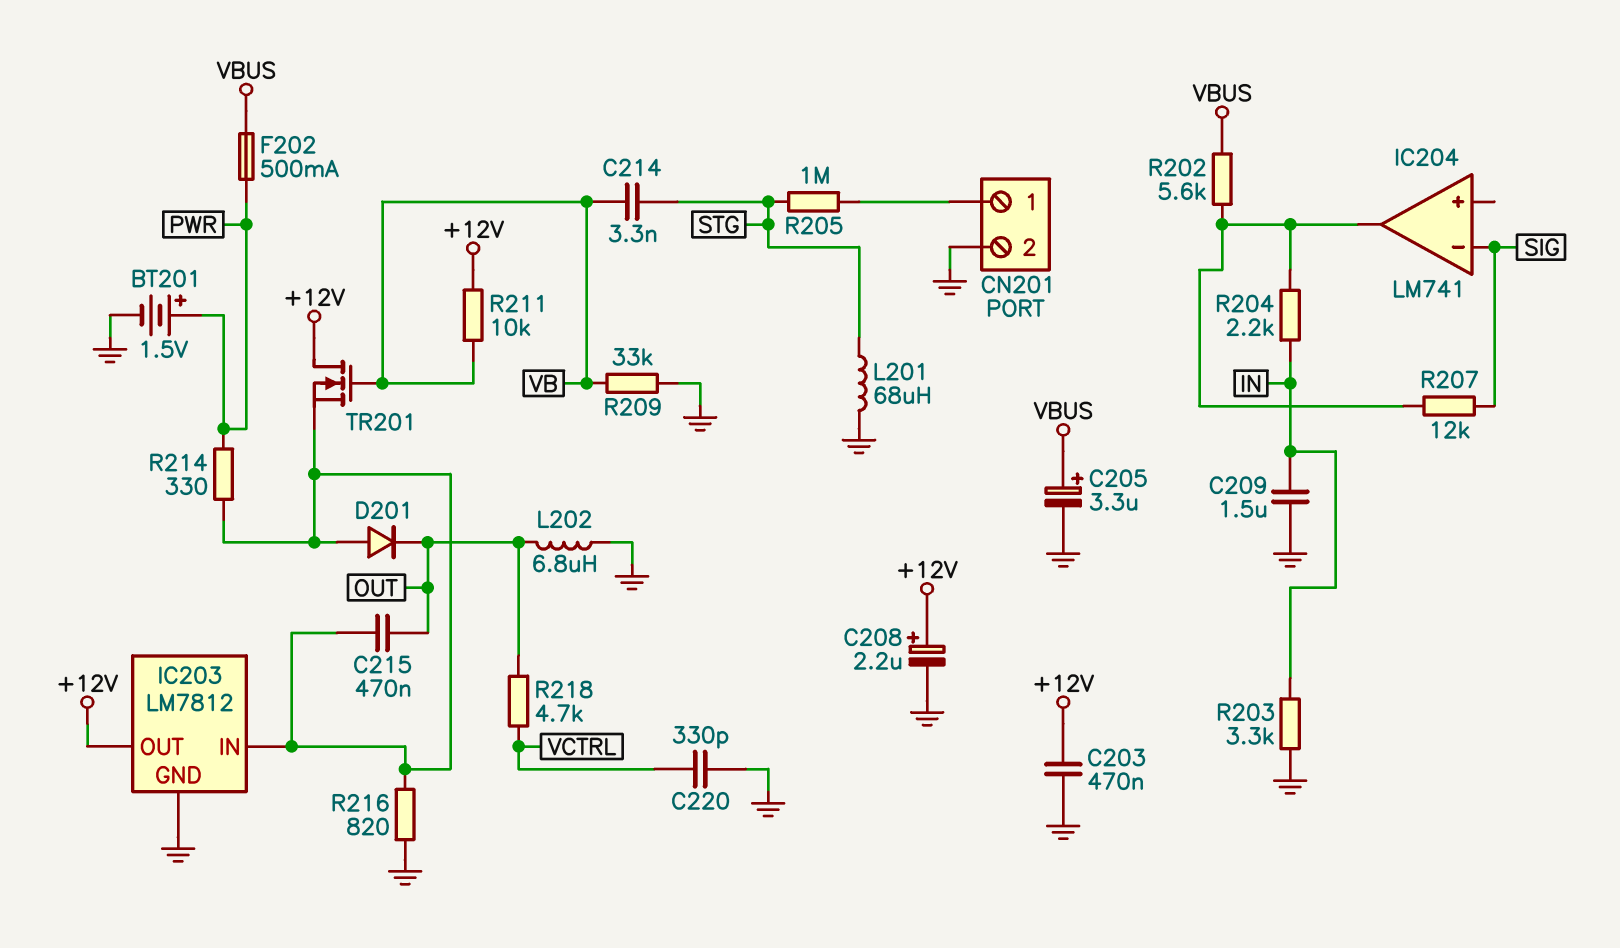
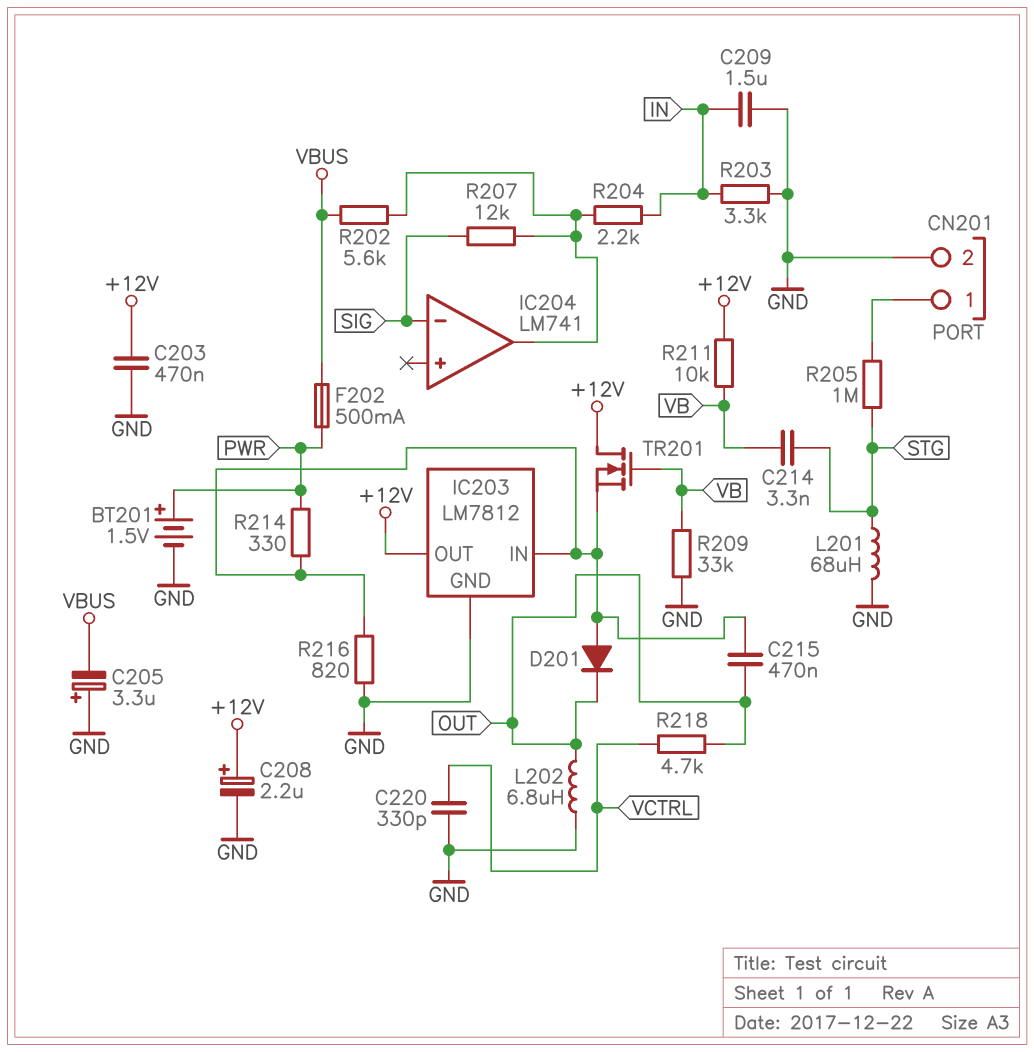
C205: 3.3uF (plus VBUS, minus GND) -> 3.3uF (plus GND, minus VBUS)

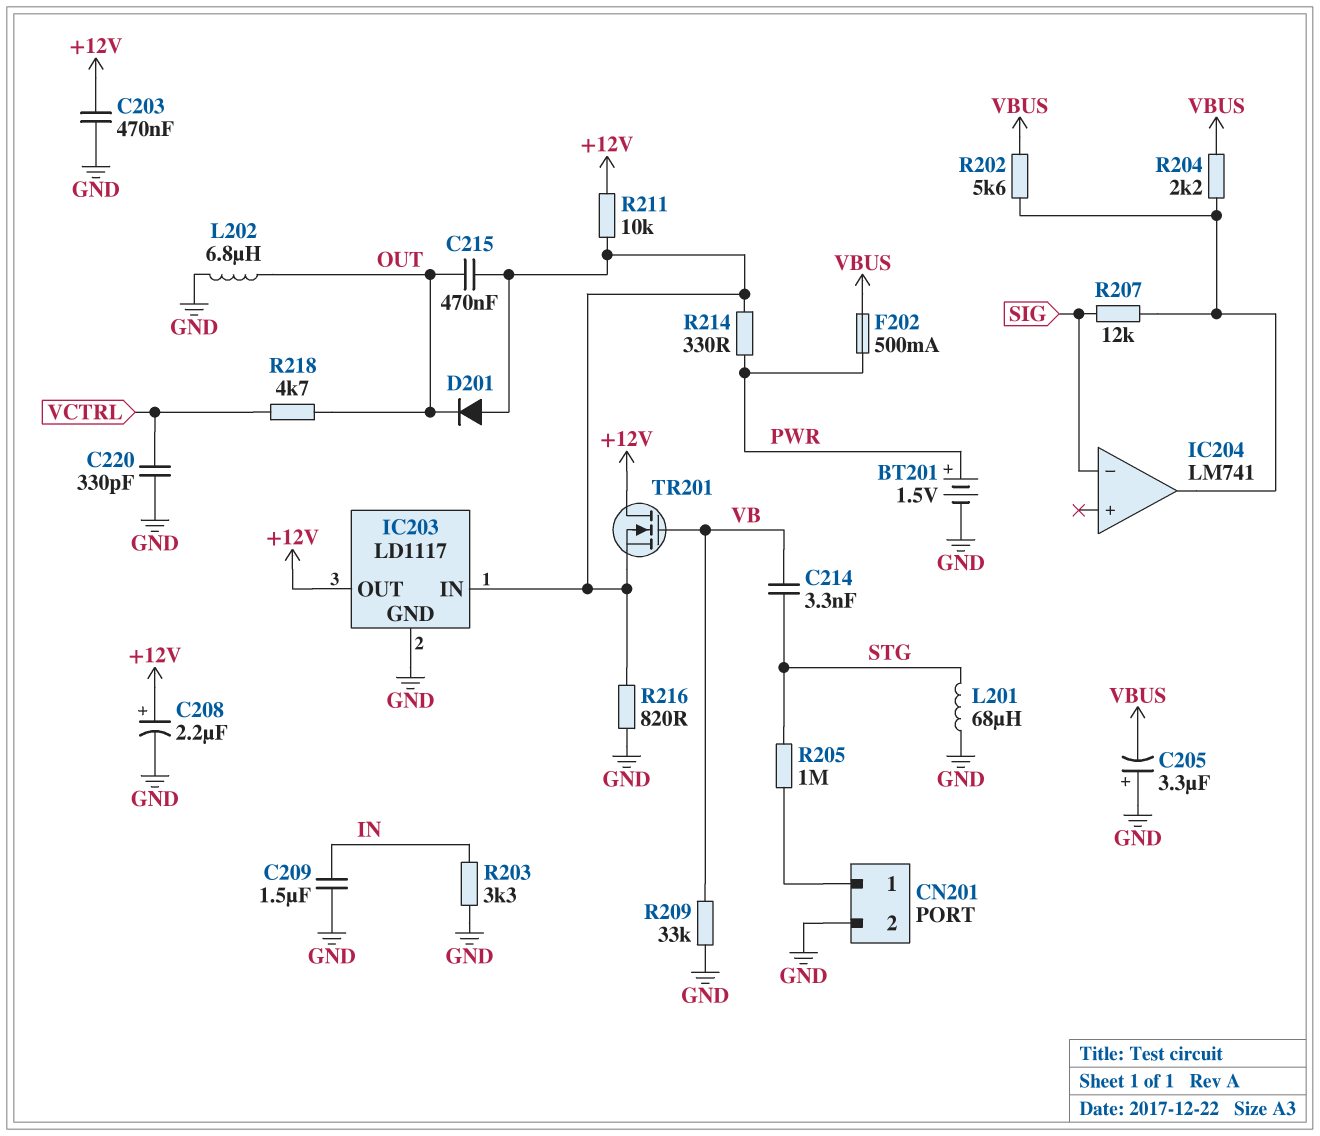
IC203: LM7812 -> LD1117
R204: 2.2k (IC204/out, IN) -> 2.2k (IC204/out, VBUS)
R211: 10k (+12V, VB) -> 10k (+12V, IC203/IN)

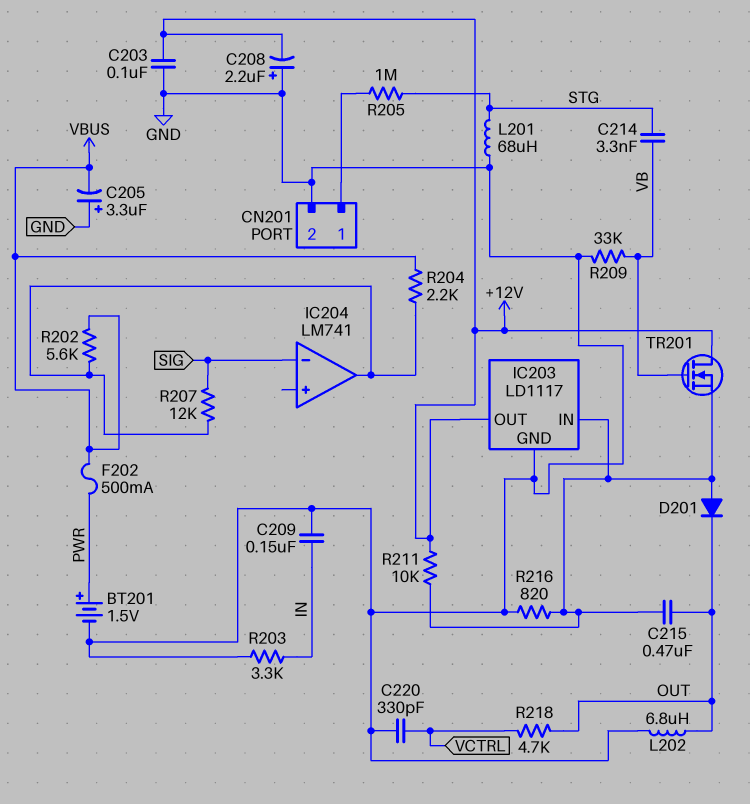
C203: 470nF (+12V, GND) -> 100nF (+12V, GND)
C208: 2.2uF (plus +12V, minus GND) -> 2.2uF (plus GND, minus +12V)
C209: 1.5uF (GND, IN) -> 150nF (GND, IN)
R214: 330 (IC203/IN, PWR) -> none

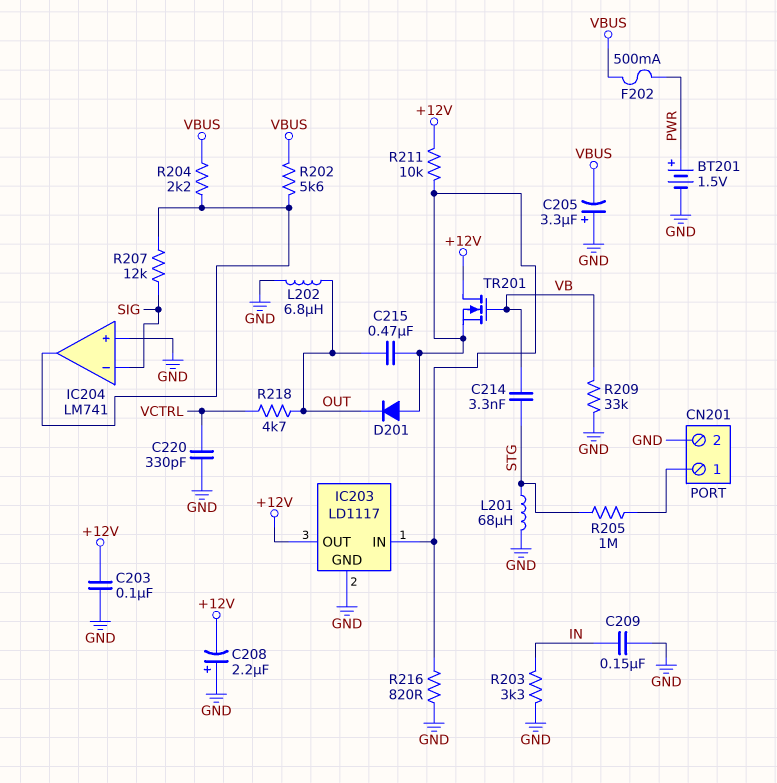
IC204 pin in+: none -> GND

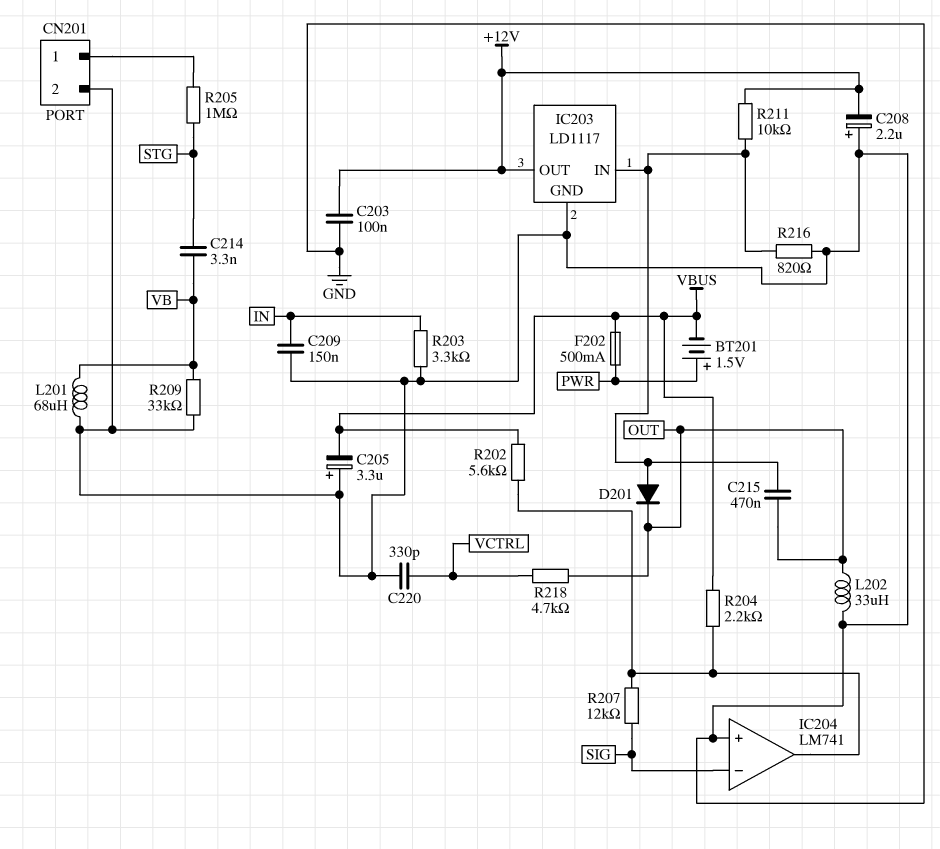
BT201: 1.5V (plus PWR, minus GND) -> 1.5V (plus PWR, minus VBUS)
L201: 68uH (GND, STG) -> 68uH (GND, VB)
L202: 6.8uH (GND, OUT) -> 33uH (GND, OUT)
TR201: NMOS (G VB, D +12V, S IC203/IN) -> none

